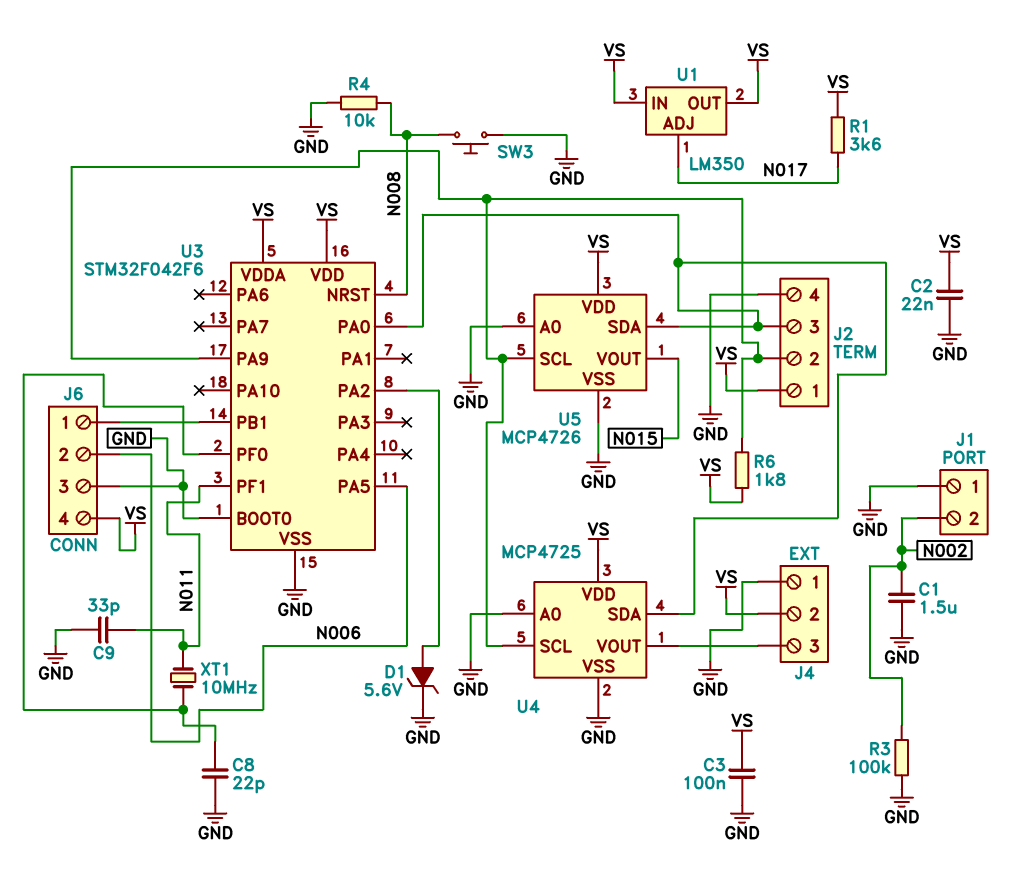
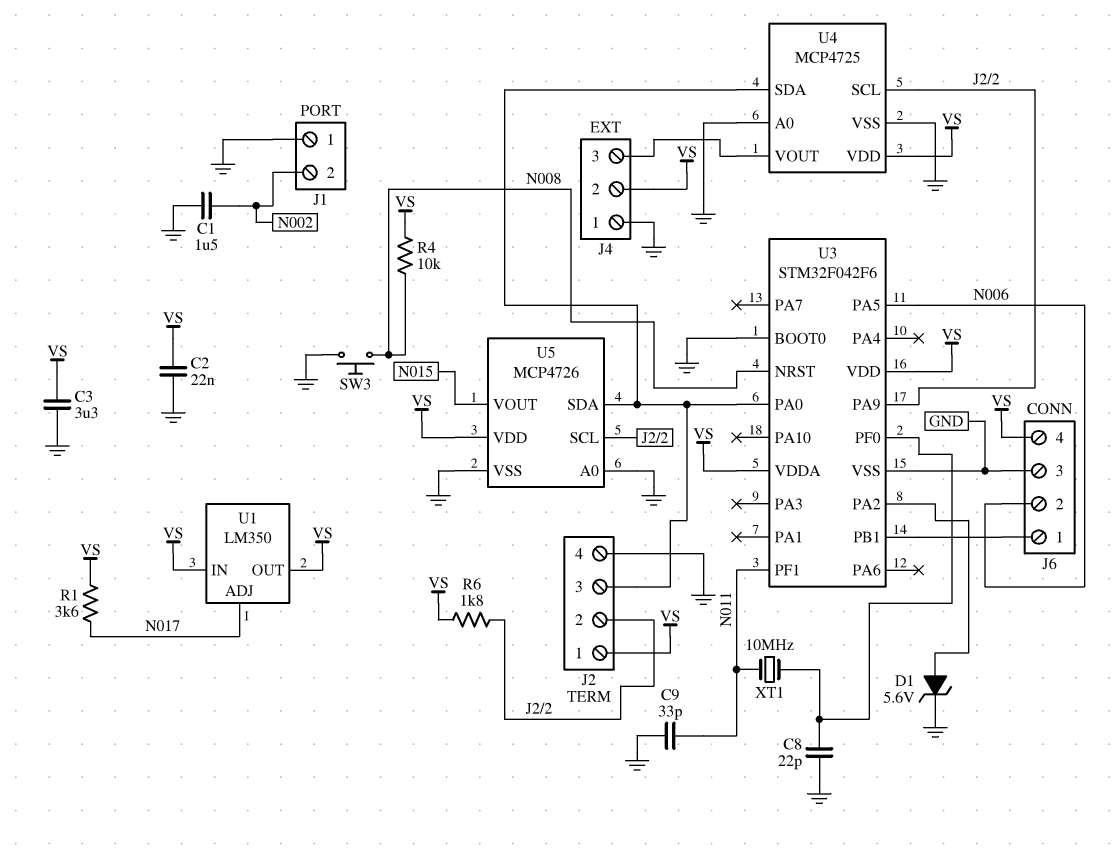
C3: 100nF (GND, VS) -> 3.3uF (GND, VS)
R3: 100k (GND, N002) -> none
R4: 10k (GND, N008) -> 10k (N008, VS)

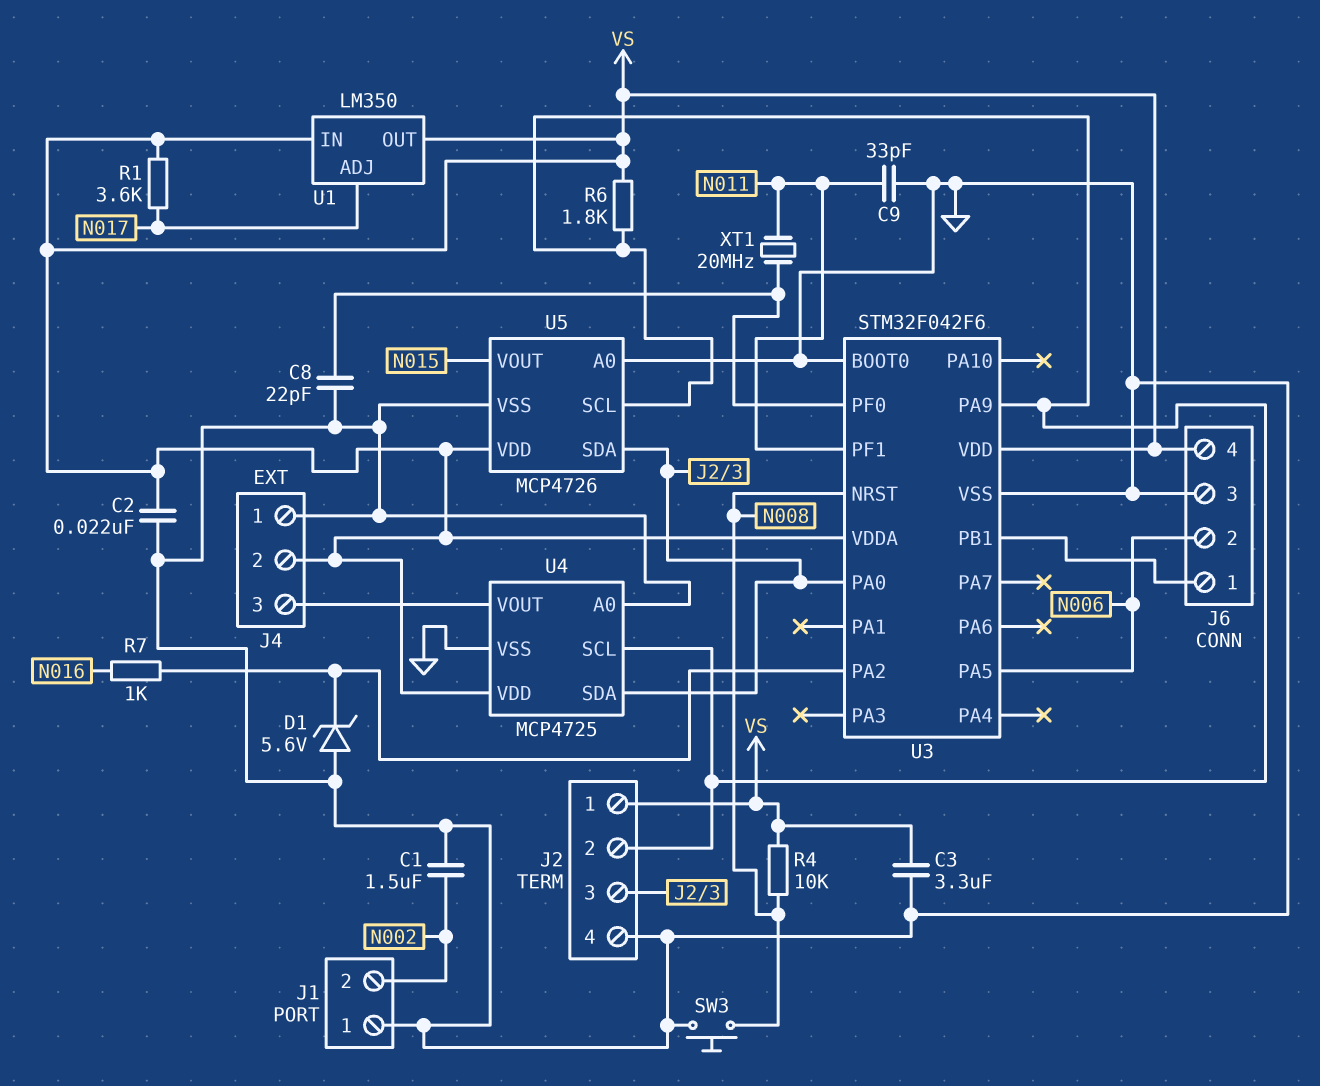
D1: zener 5.6V (A U3/PA2, K GND) -> zener 5.6V (A GND, K U3/PA2)
R7: none -> 1k (N016, U3/PA2)
XT1: 10MHz (N011, U3/PF0) -> 20MHz (N011, U3/PF0)

